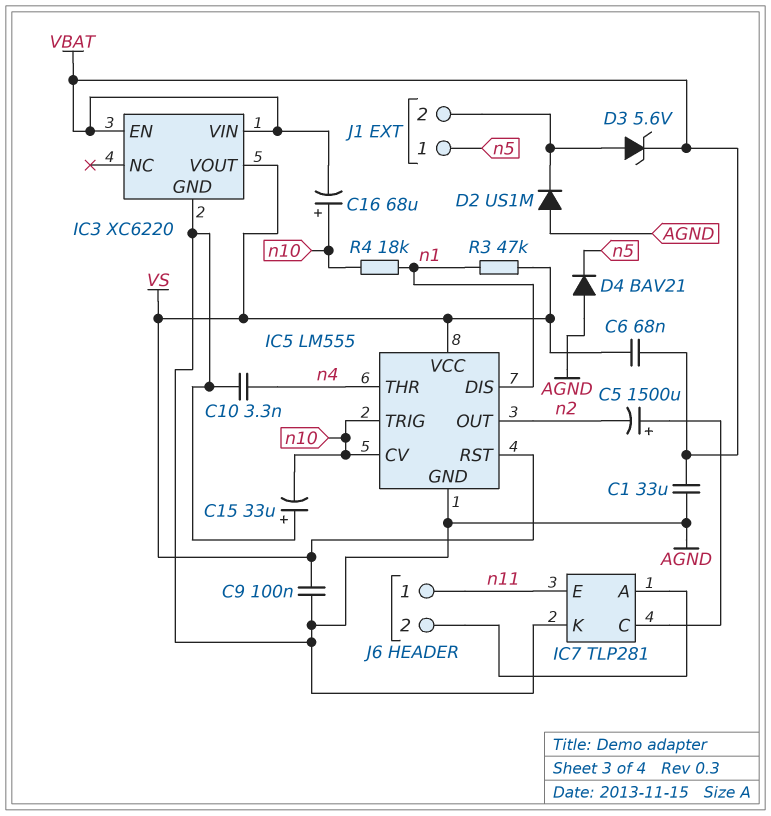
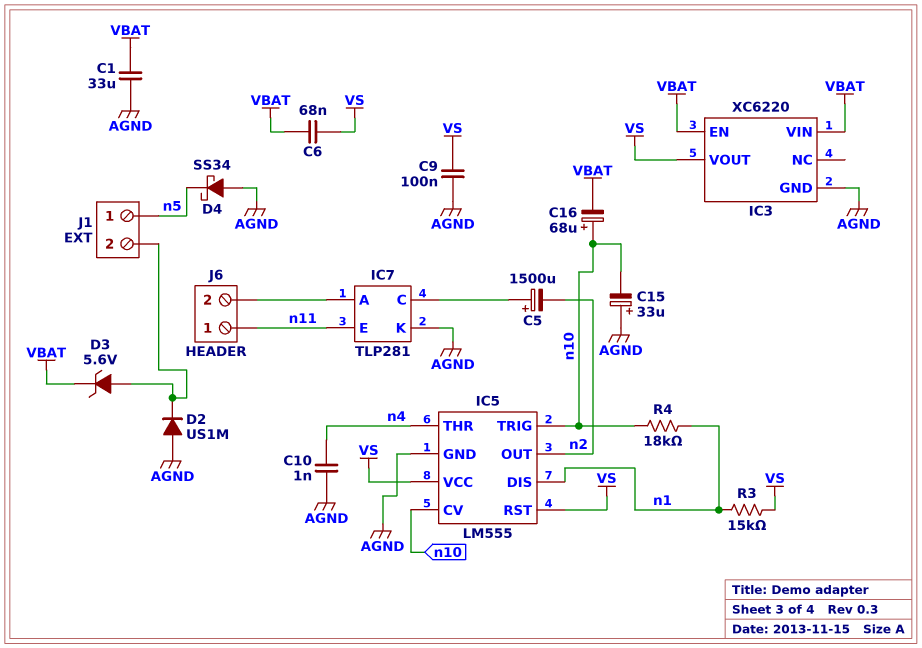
C10: 3.3nF (AGND, n4) -> 1nF (AGND, n4)
D4: diode BAV21 (A AGND, K n5) -> schottky SS34 (A AGND, K n5)
R3: 47k (VS, n1) -> 15k (VS, n1)

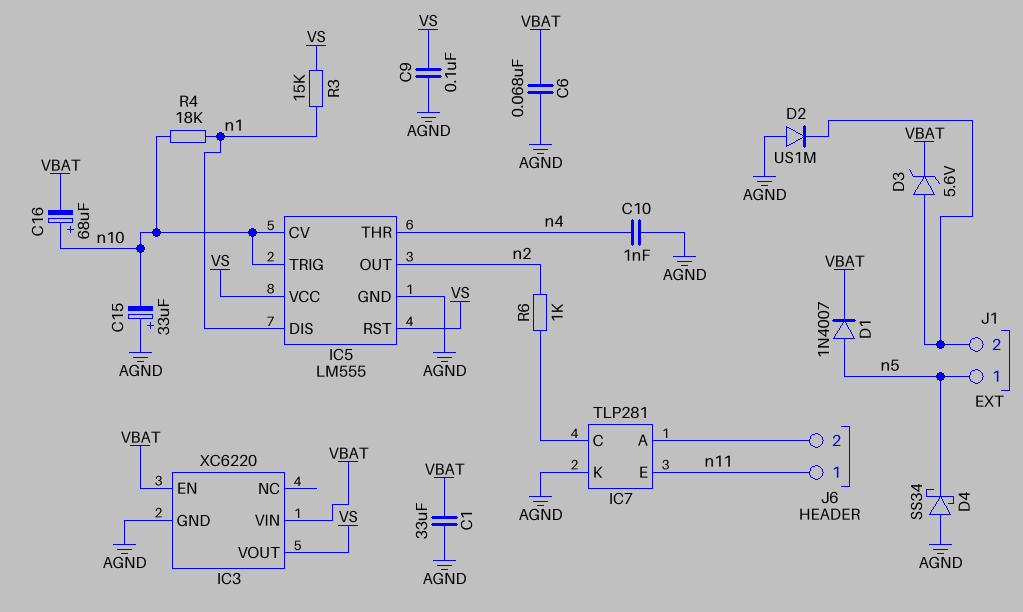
C5: 1500uF (plus IC7/C, minus n2) -> none
C6: 68nF (VBAT, VS) -> 68nF (AGND, VBAT)
D1: none -> diode 1N4007 (A n5, K VBAT)
R6: none -> 1k (IC7/C, n2)

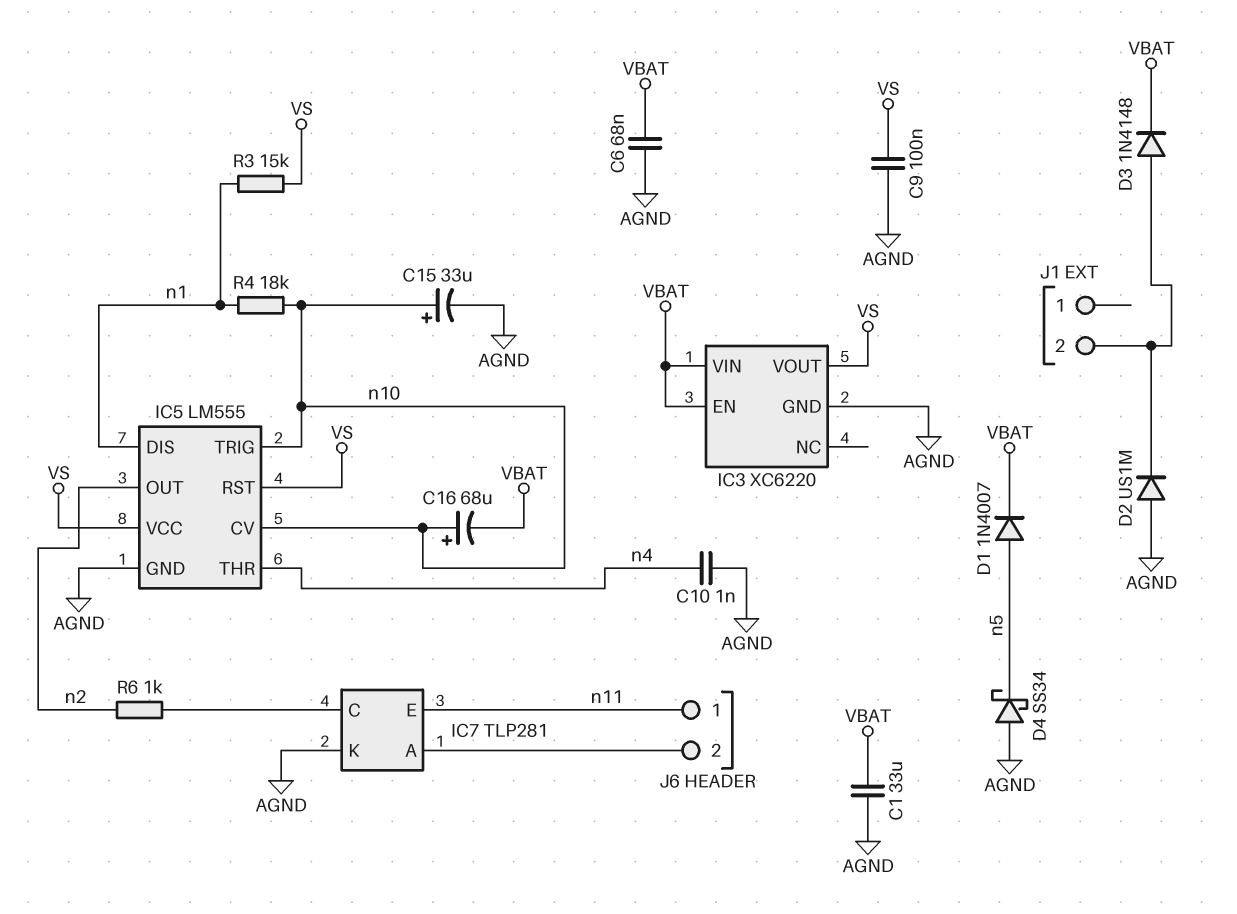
C15: 33uF (plus AGND, minus n10) -> 33uF (plus n10, minus AGND)
D3: zener 5.6V (A J1/2, K VBAT) -> diode 1N4148 (A J1/2, K VBAT)
J1 pin 1: n5 -> none

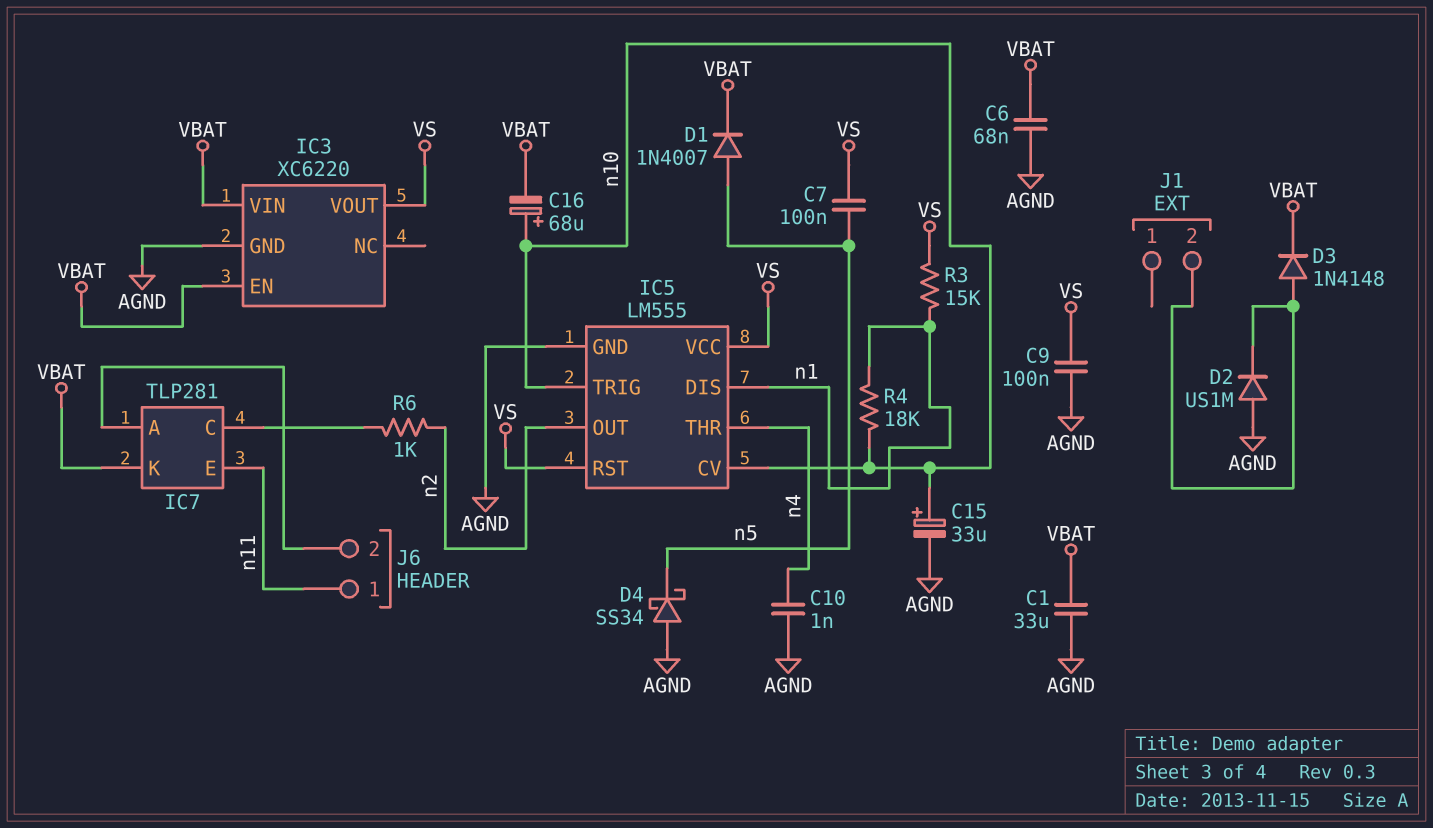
C7: none -> 100nF (VS, n5)
IC7 pin K: AGND -> VBAT

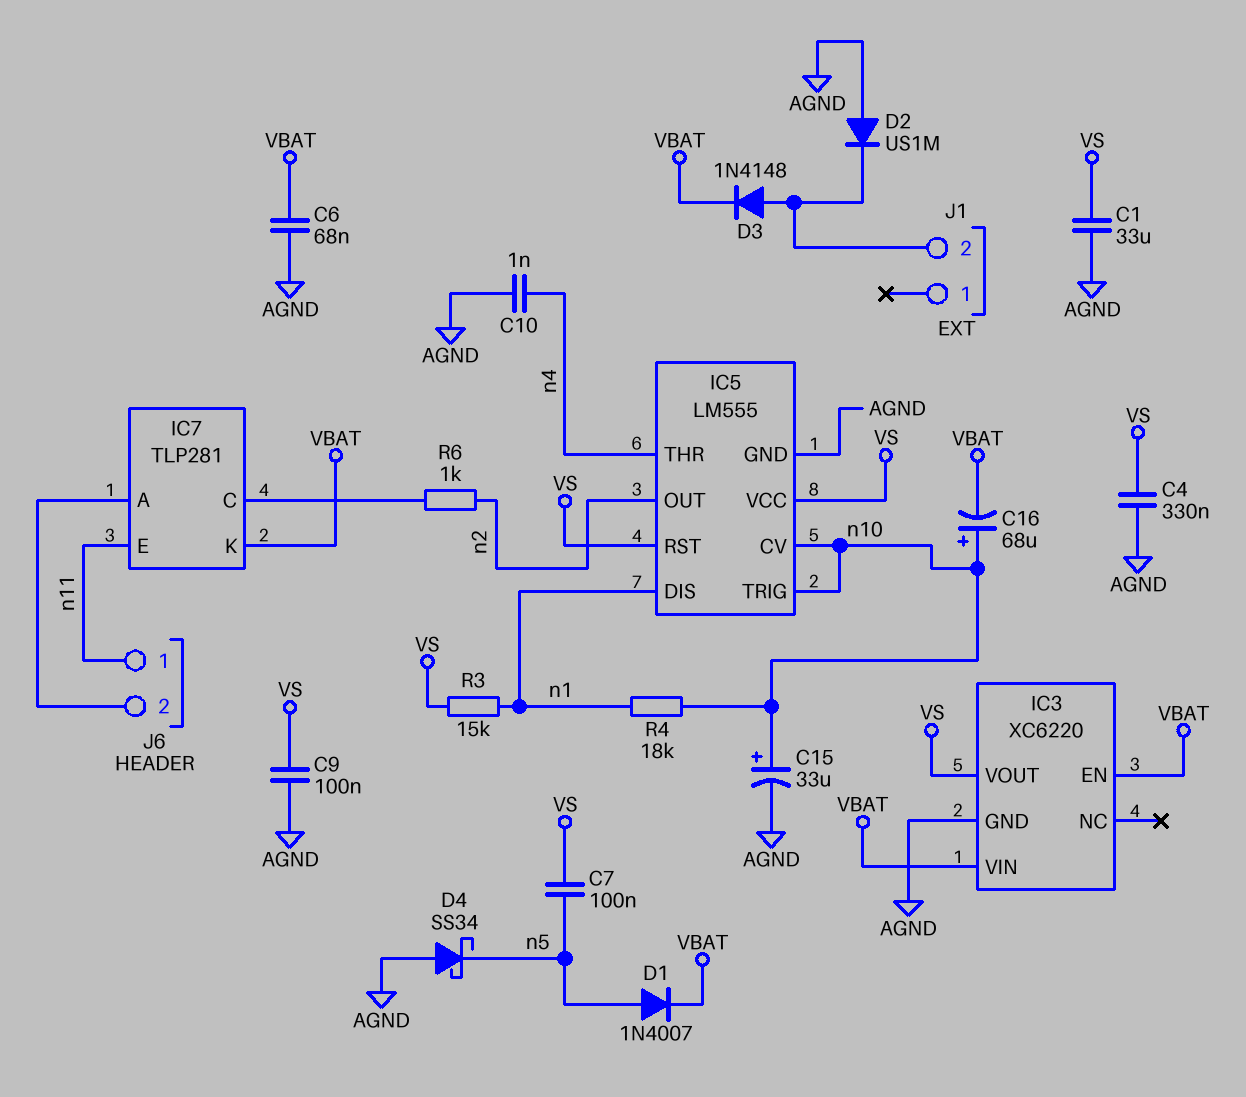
C1: 33uF (AGND, VBAT) -> 33uF (AGND, VS)
C4: none -> 330nF (AGND, VS)

